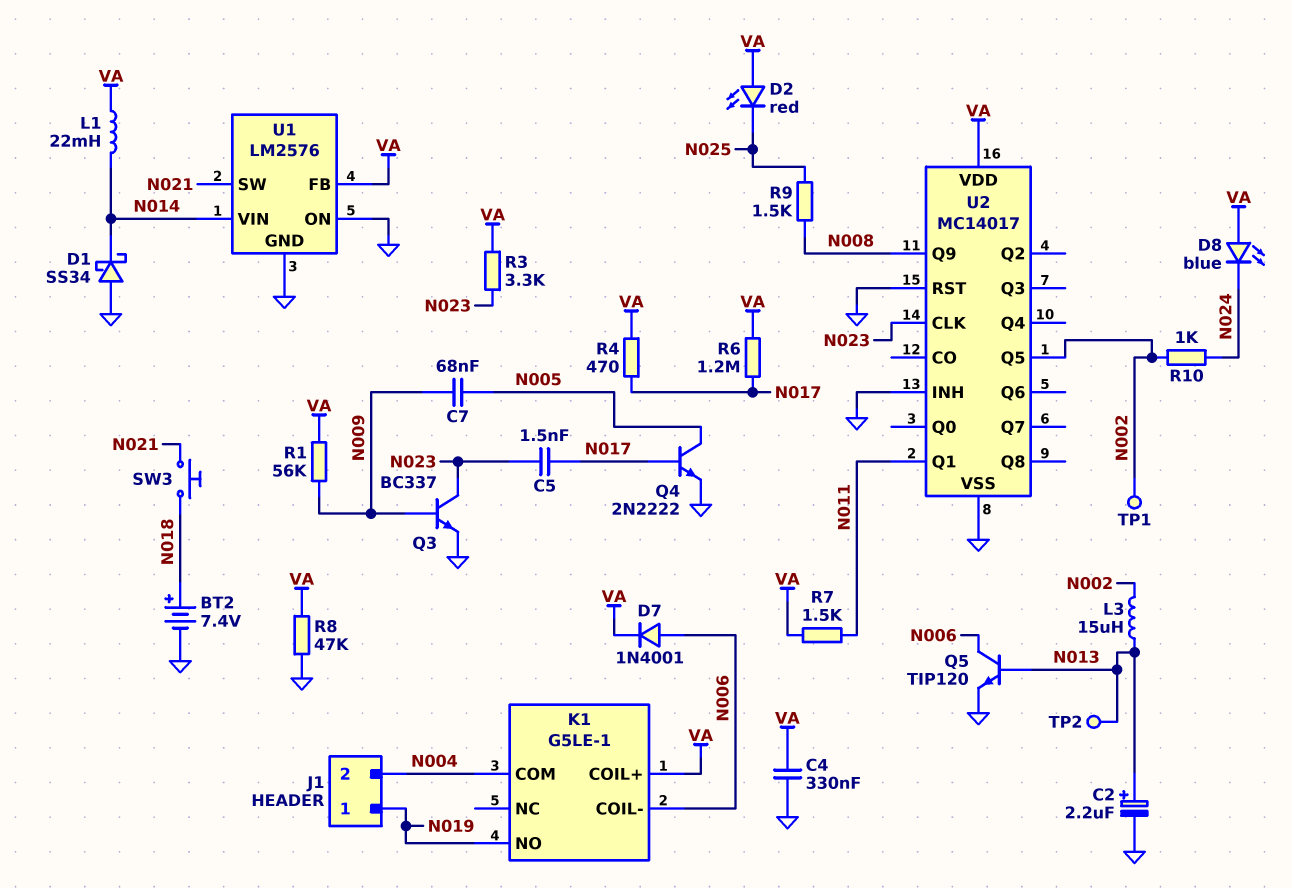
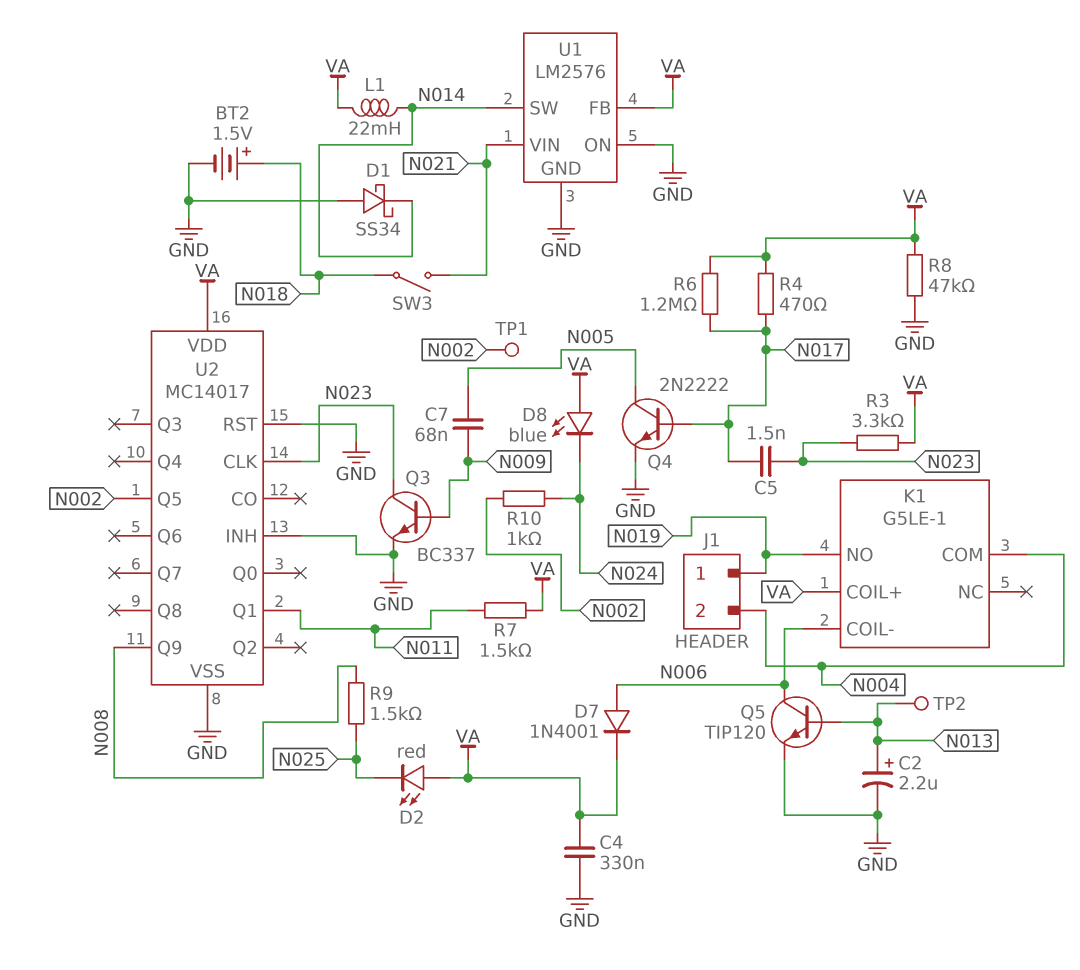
BT2: 7.4V (plus N018, minus GND) -> 1.5V (plus N018, minus GND)
L3: 15uH (N002, N013) -> none
R1: 56k (N009, VA) -> none
SW3: button (N018, N021) -> switch (N018, N021)
U1 pin SW: N021 -> N014
U1 pin VIN: N014 -> N021

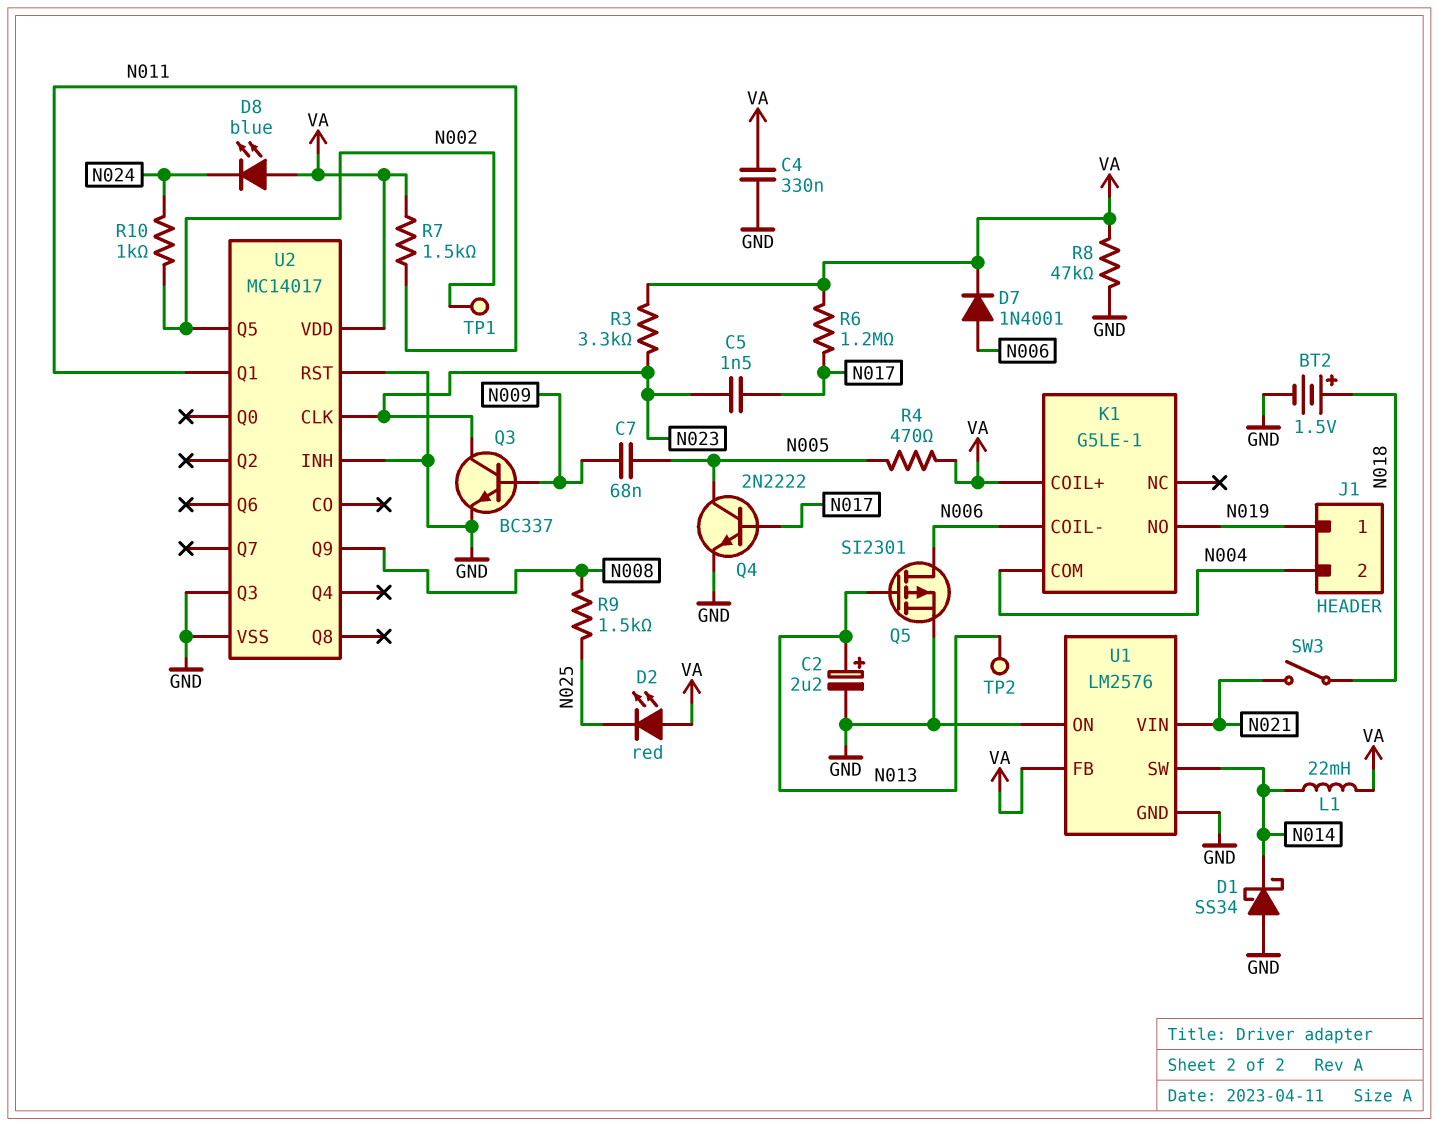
Q5: NPN TIP120 (B N013, C N006, E GND) -> PMOS SI2301 (G N013, D N006, S GND)
R4: 470 (N017, VA) -> 470 (N005, VA)
U2 pin Q3: none -> GND

